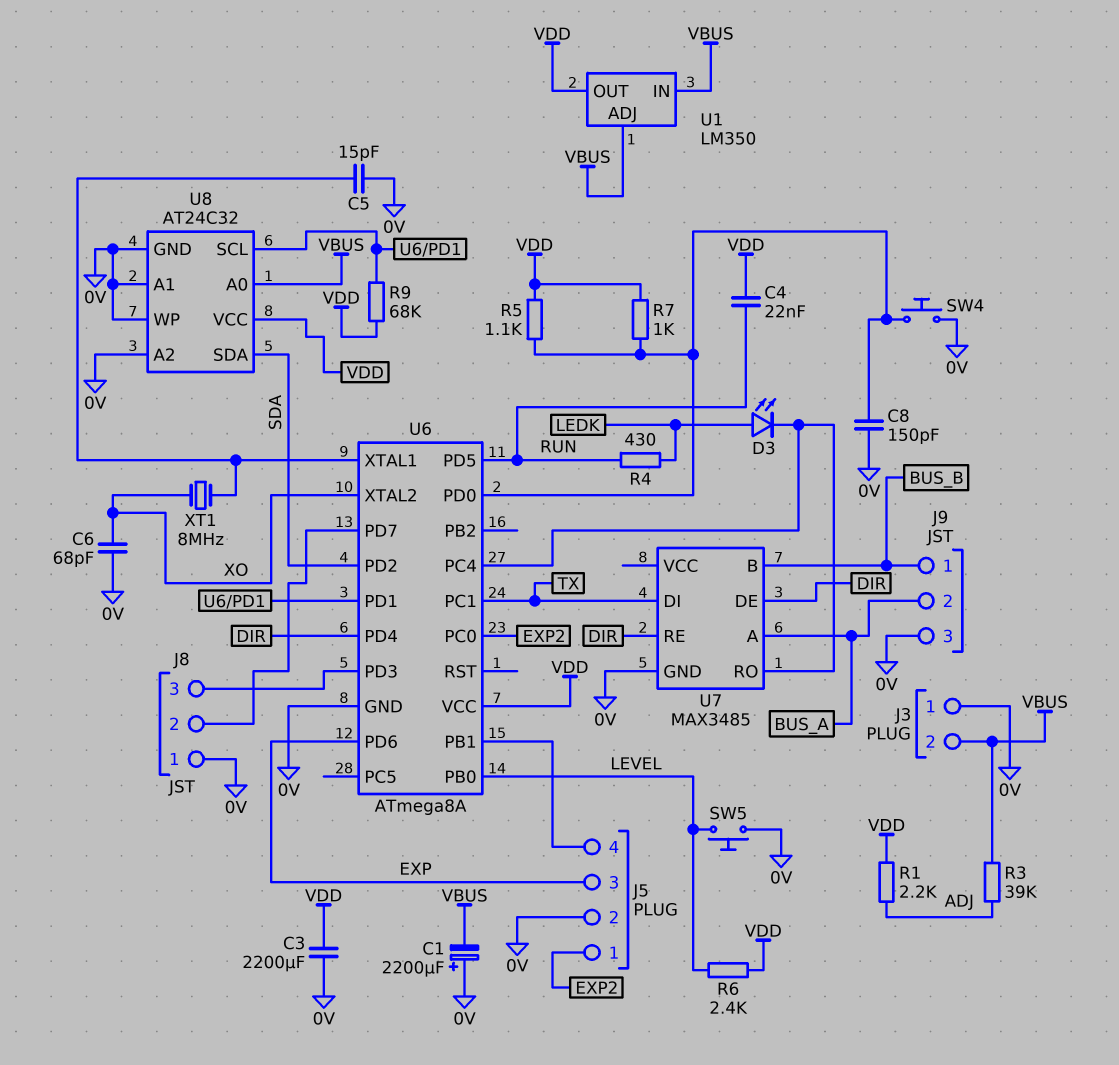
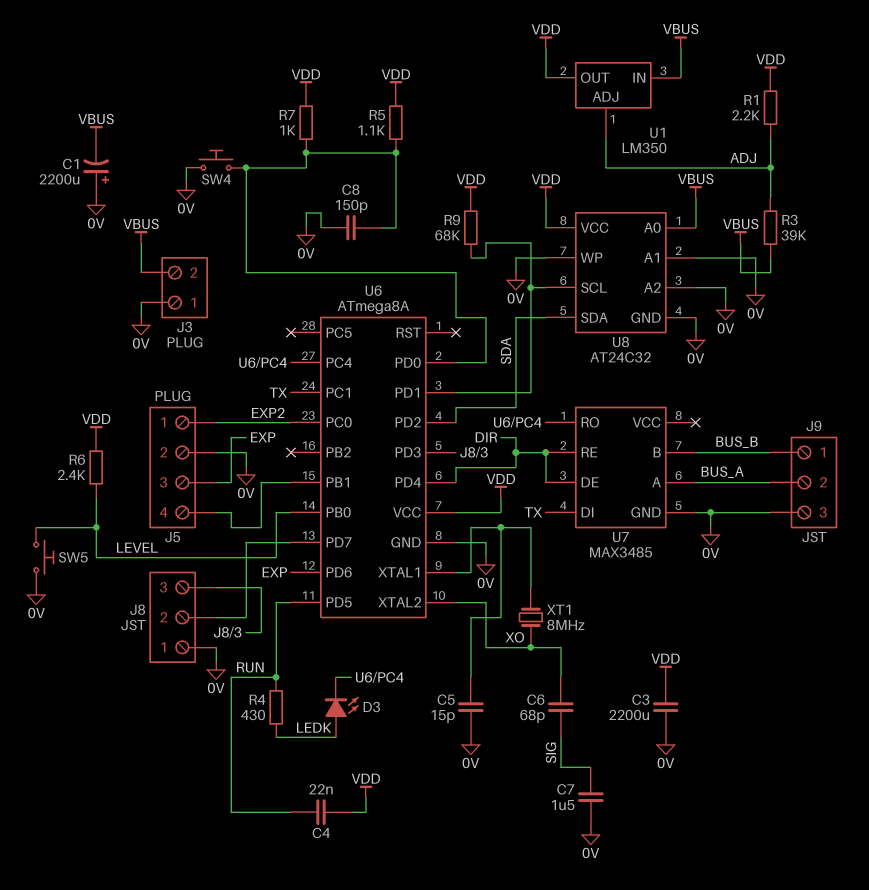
C6: 68pF (0V, XO) -> 68pF (SIG, XO)
C7: none -> 1.5uF (0V, SIG)
U1 pin ADJ: VBUS -> ADJ

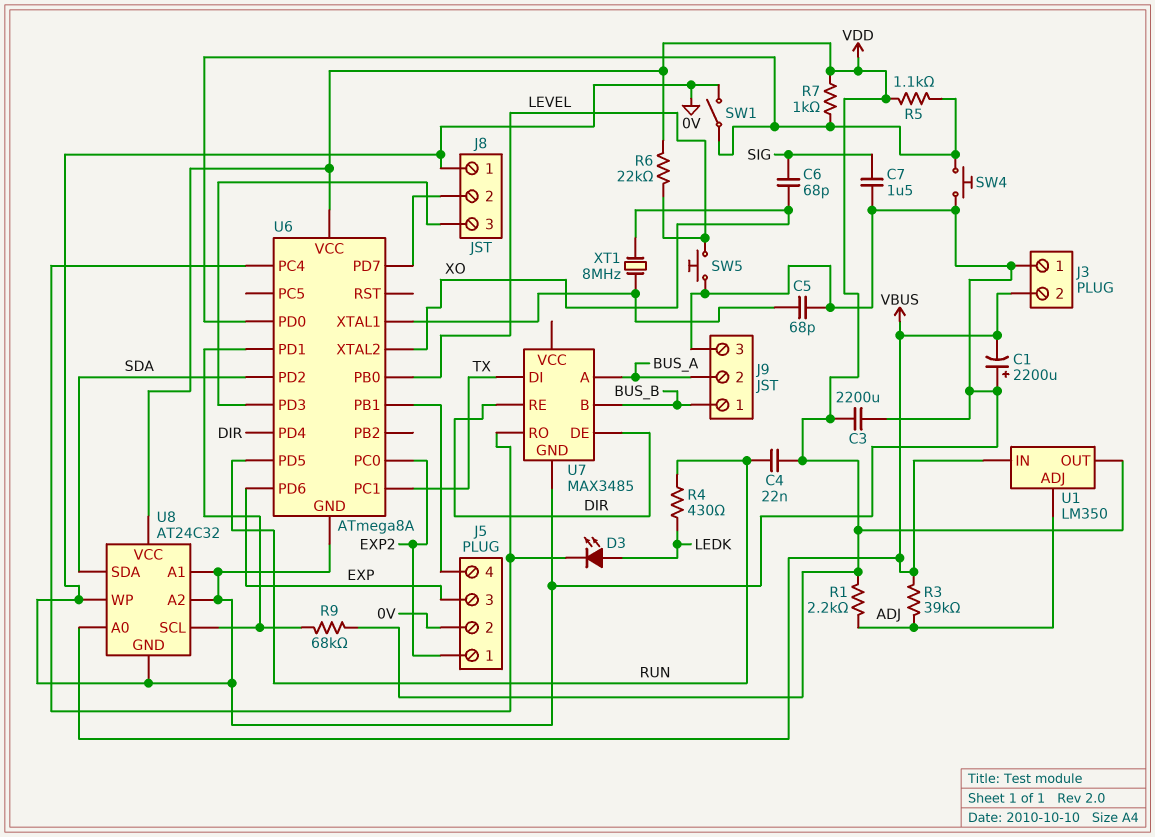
C5: 15pF (0V, U6/XTAL1) -> 68pF (0V, U6/XTAL1)
C8: 150pF (0V, U6/PD0) -> none
R6: 2.4k (LEVEL, VDD) -> 22k (LEVEL, VDD)
SW1: none -> switch (0V, U6/PD0)

